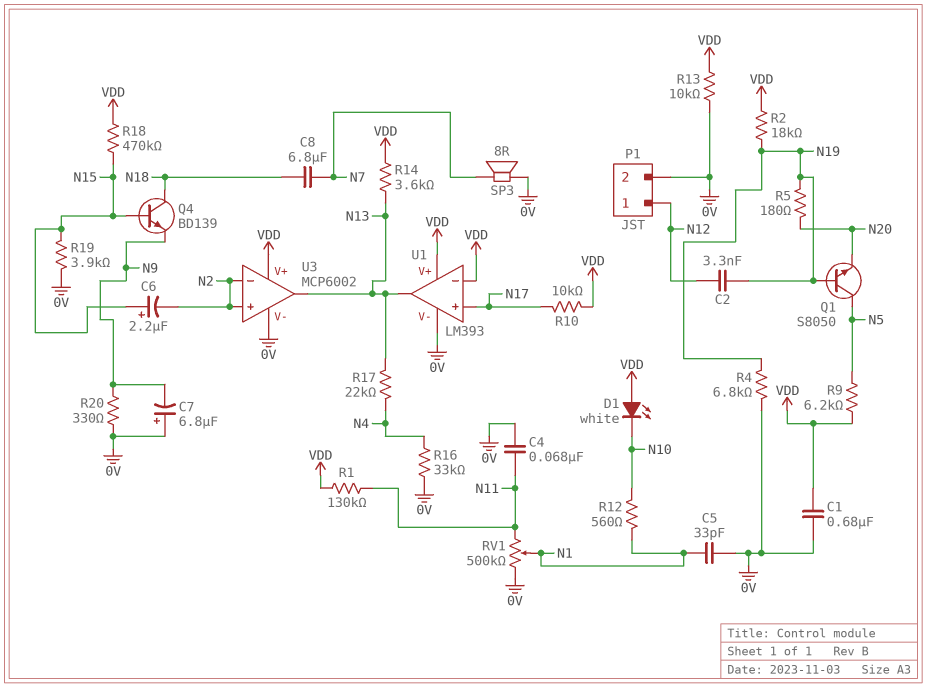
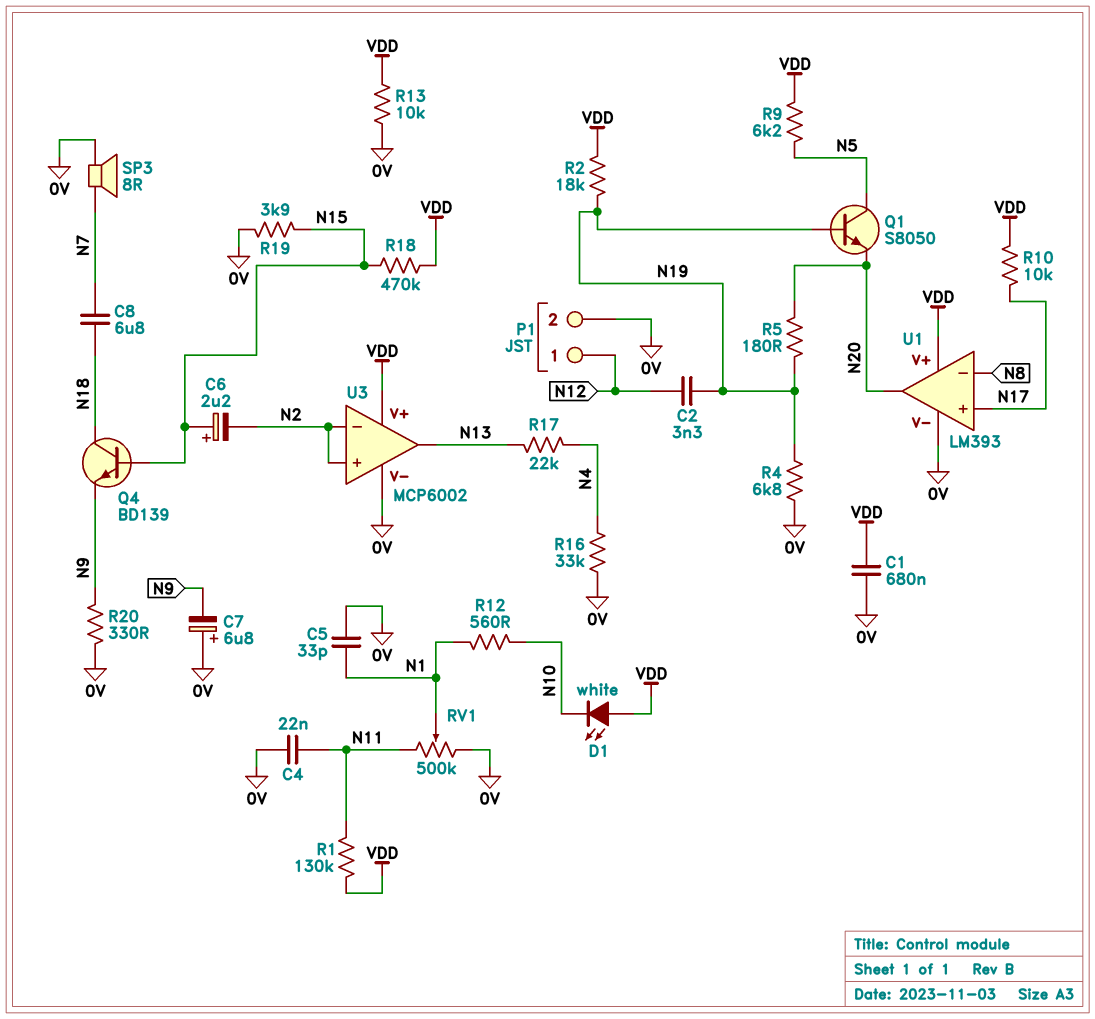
C4: 68nF (0V, N11) -> 22nF (0V, N11)
R14: 3.6k (N13, VDD) -> none
U1 pin in-: VDD -> N8
U1 pin out: N13 -> N20

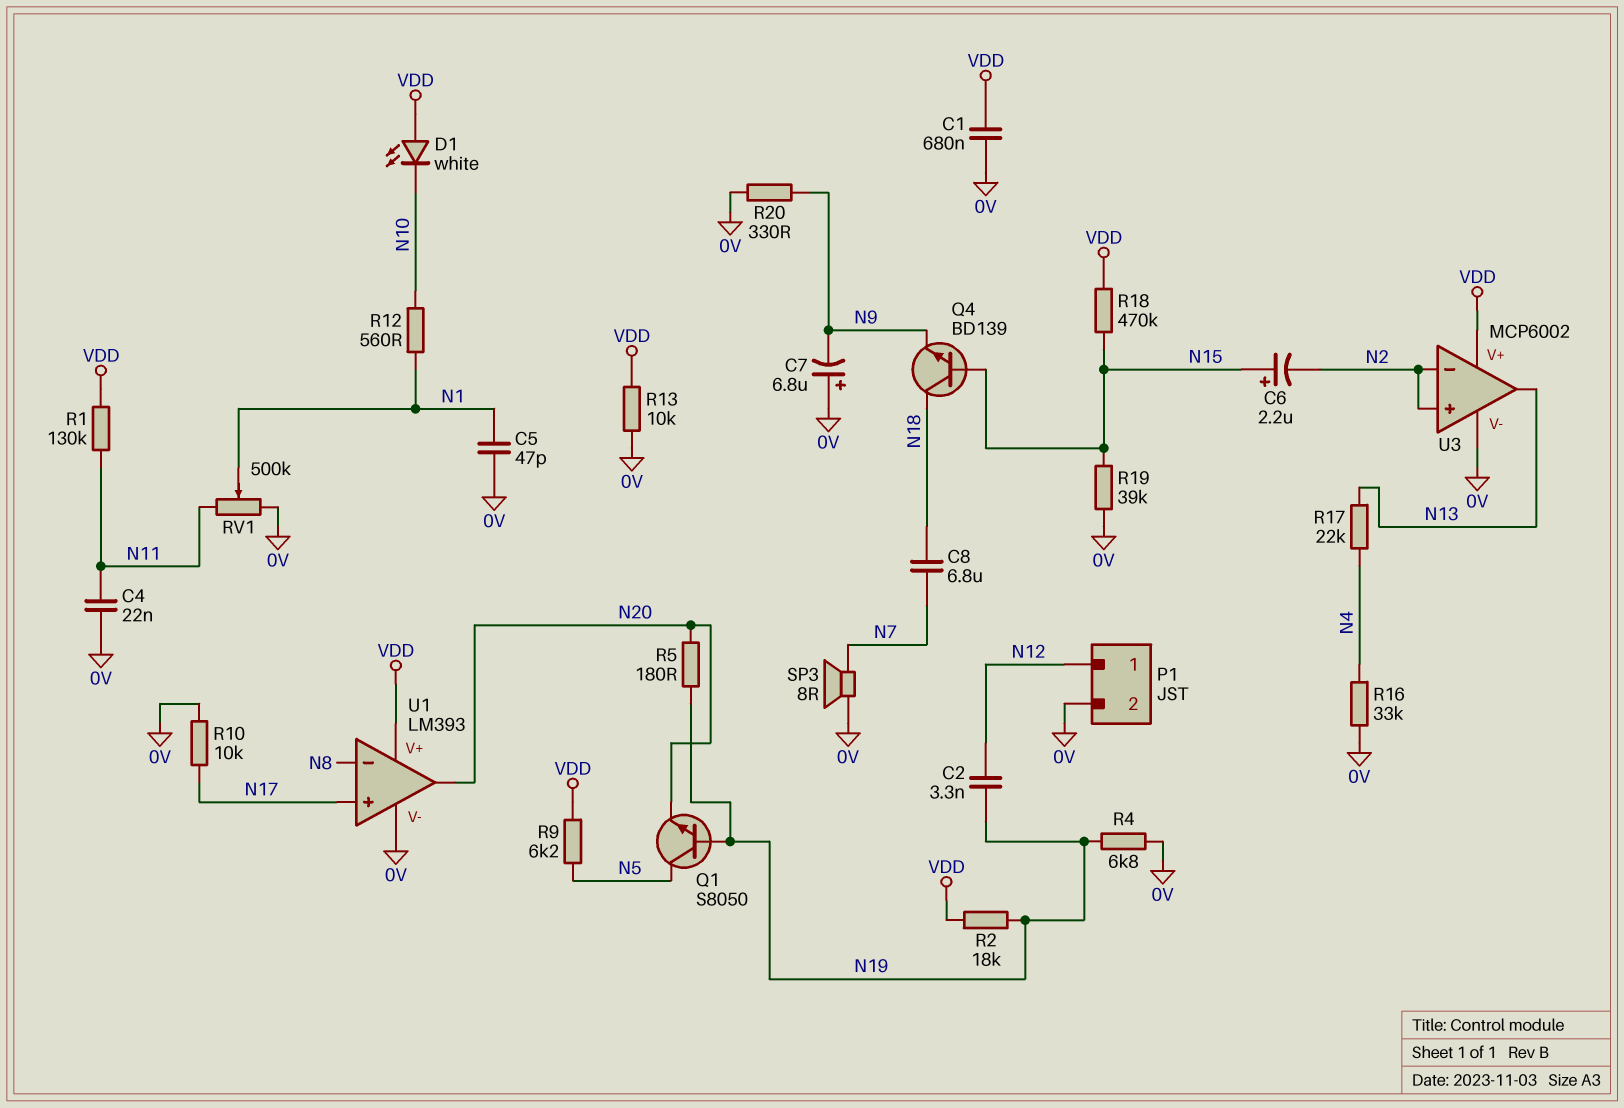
C5: 33pF (0V, N1) -> 47pF (0V, N1)
R10: 10k (N17, VDD) -> 10k (0V, N17)
R19: 3.9k (0V, N15) -> 39k (0V, N15)

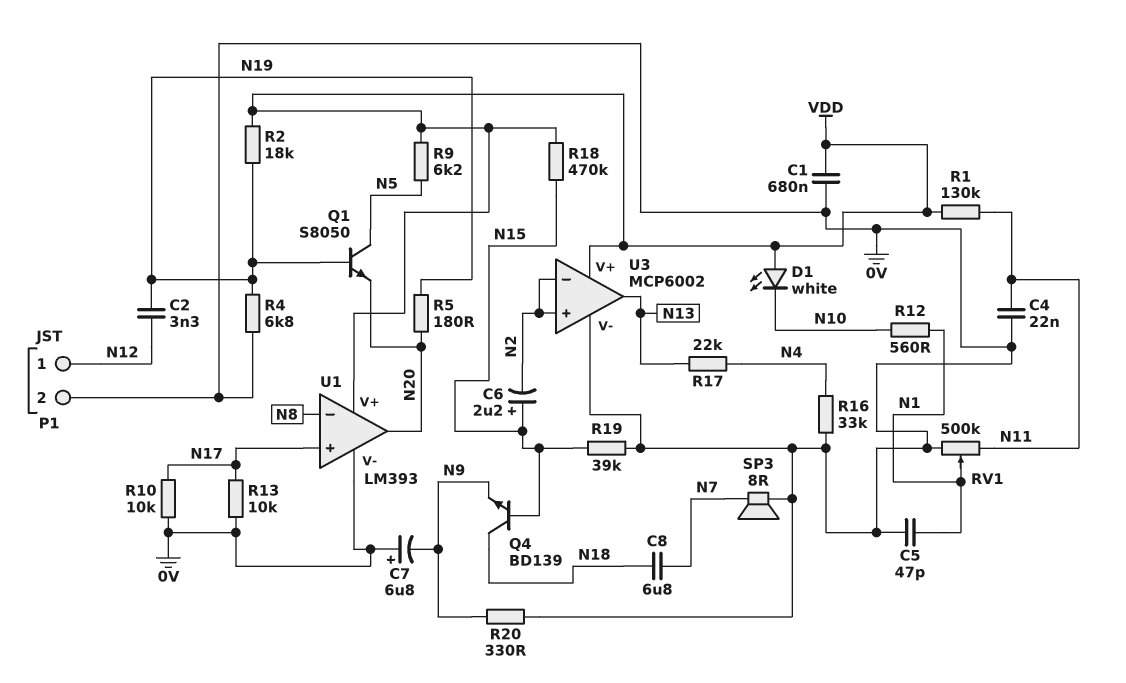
R13: 10k (0V, VDD) -> 10k (0V, N17)

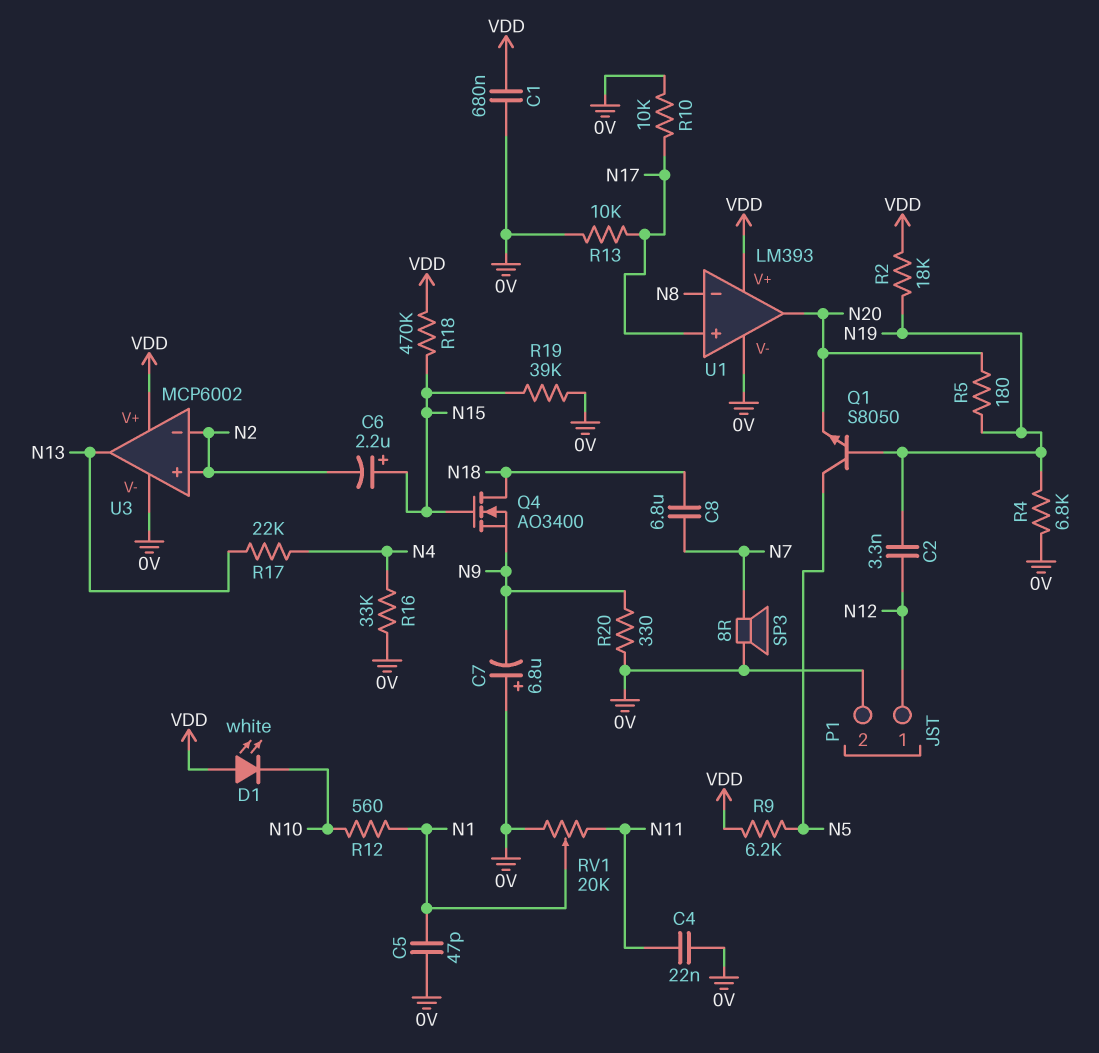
Q4: NPN BD139 (B N15, C N18, E N9) -> NMOS AO3400 (G N15, D N18, S N9)
R1: 130k (N11, VDD) -> none
RV1: 500k (0V, N11, wiper N1) -> 20k (0V, N11, wiper N1)

